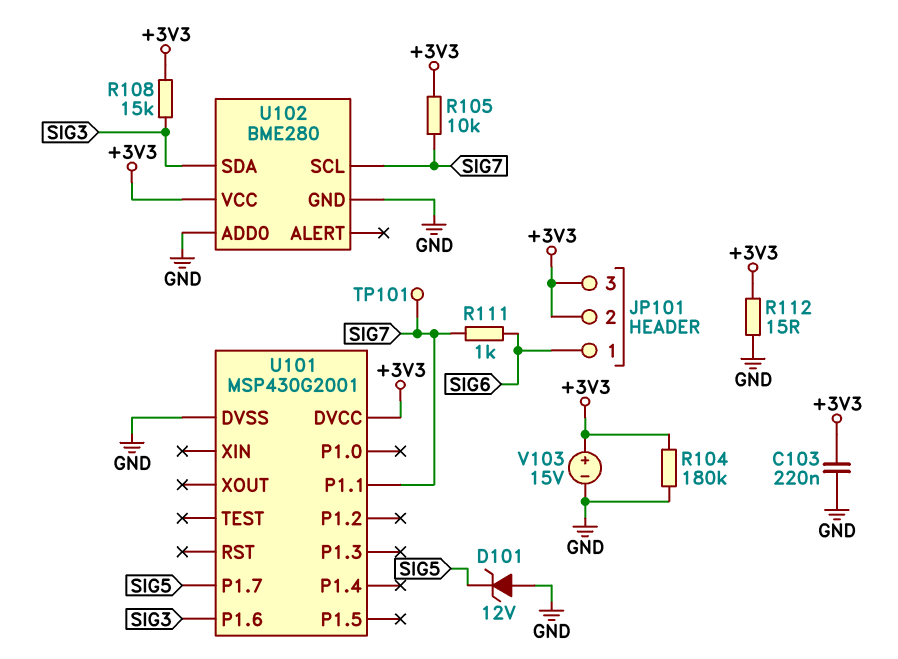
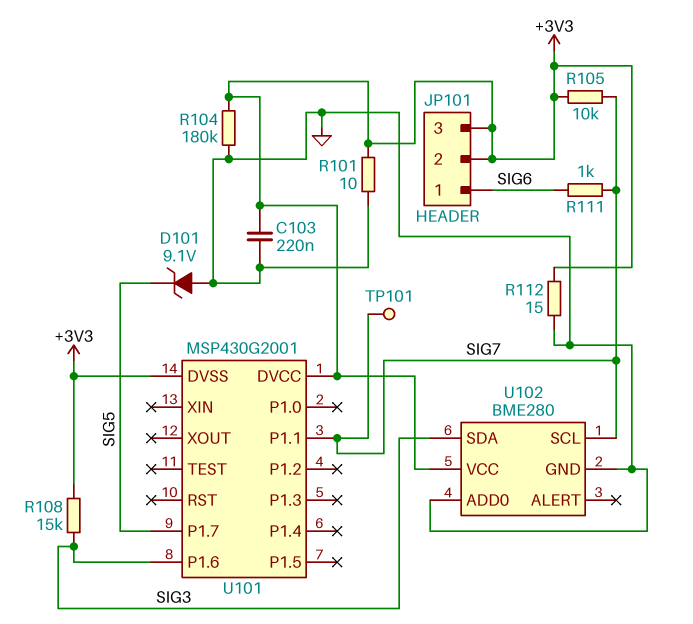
D101: zener 12V (A GND, K SIG5) -> zener 9.1V (A GND, K SIG5)
R101: none -> 10 (+3V3, GND)
U101 pin DVSS: GND -> +3V3
V103: 15V (plus +3V3, minus GND) -> none

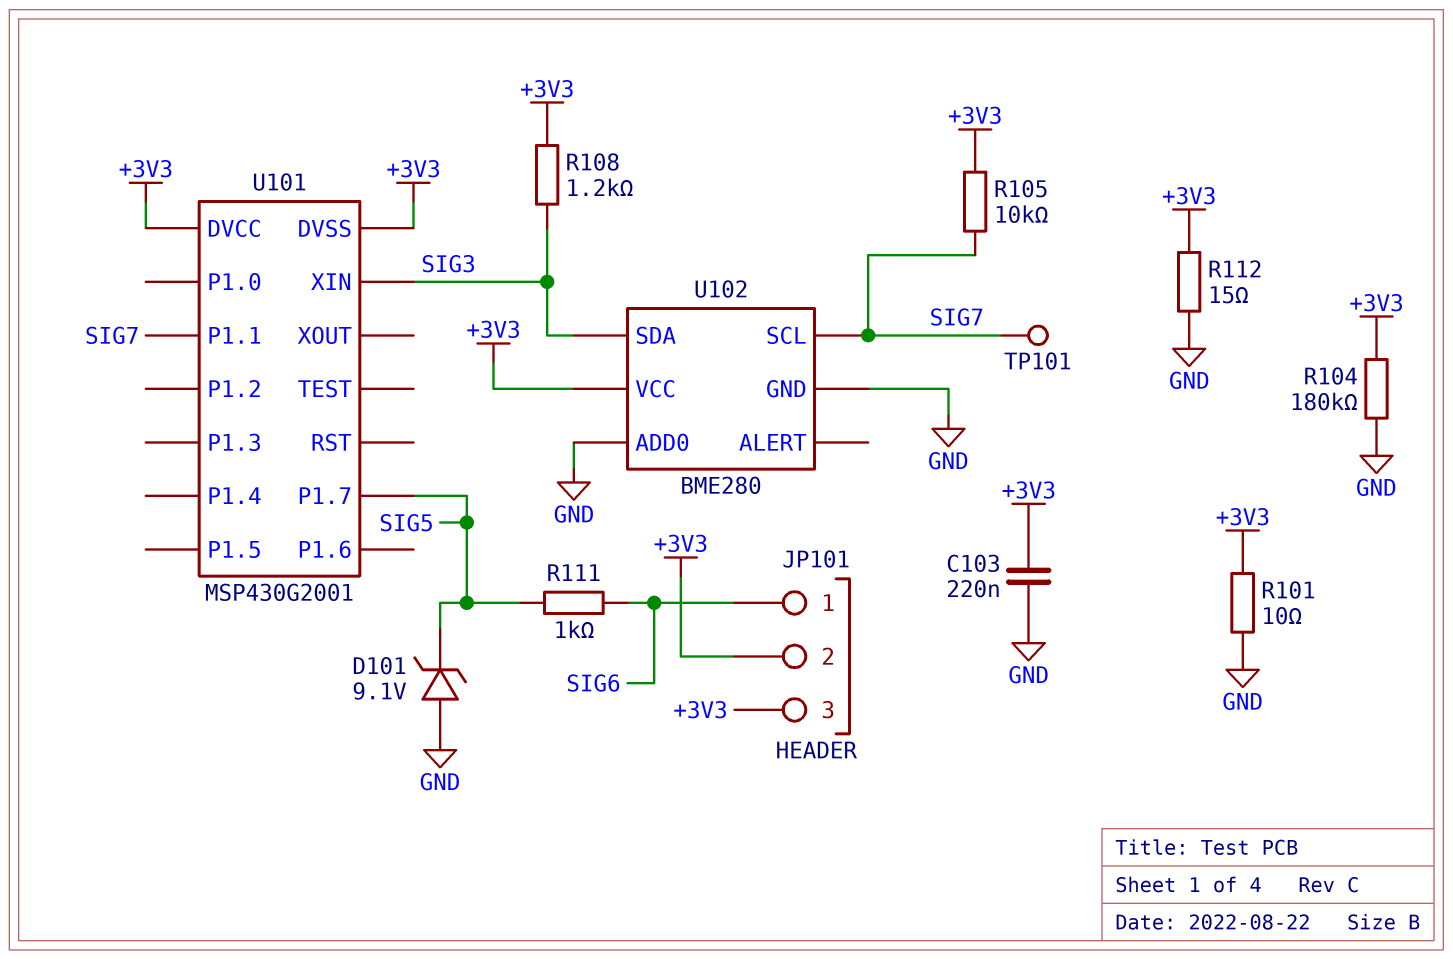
R108: 15k (+3V3, SIG3) -> 1.2k (+3V3, SIG3)
R111: 1k (SIG6, SIG7) -> 1k (SIG5, SIG6)
U101 pin P1.6: SIG3 -> none
U101 pin XIN: none -> SIG3

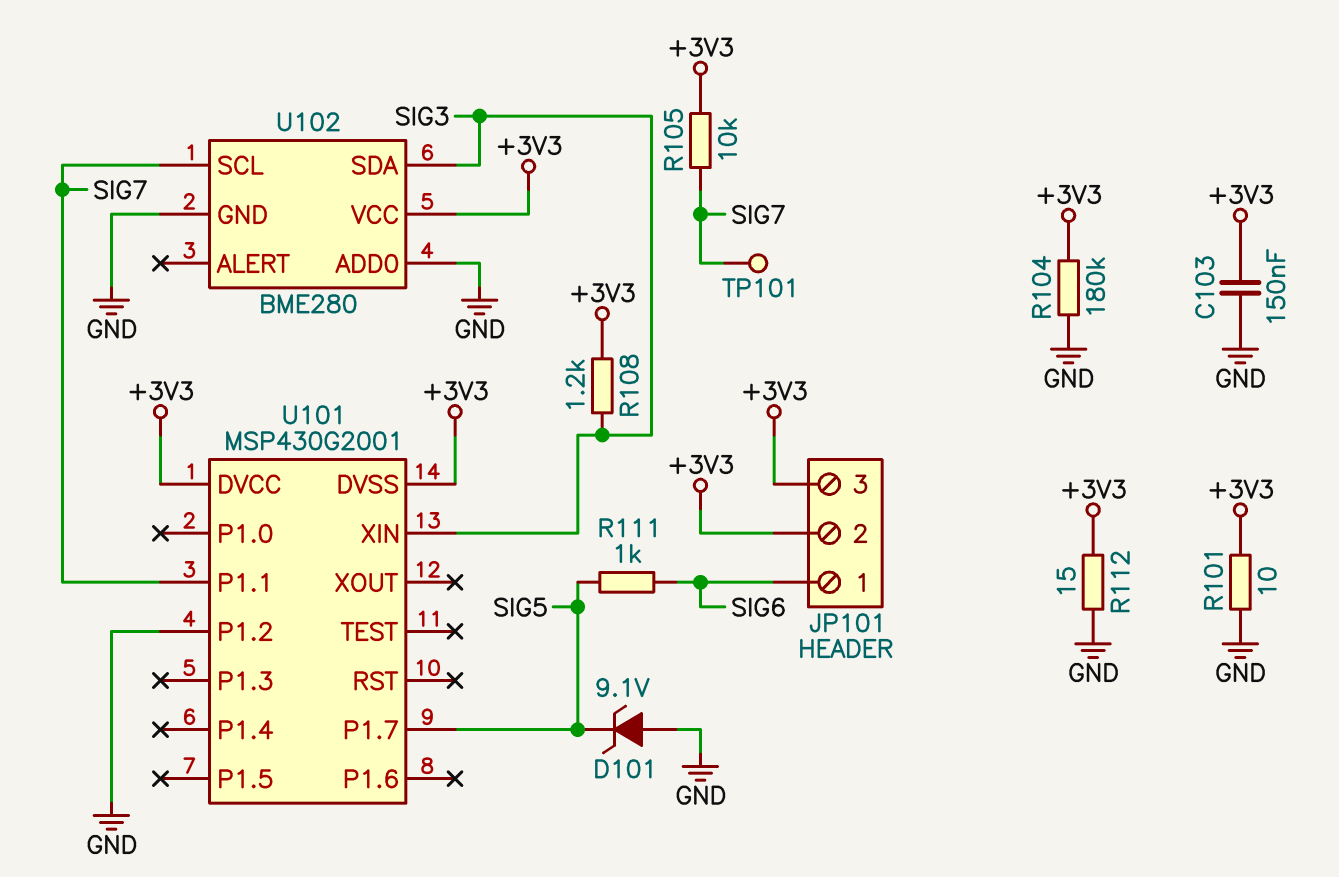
C103: 220nF (+3V3, GND) -> 150nF (+3V3, GND)
U101 pin P1.2: none -> GND

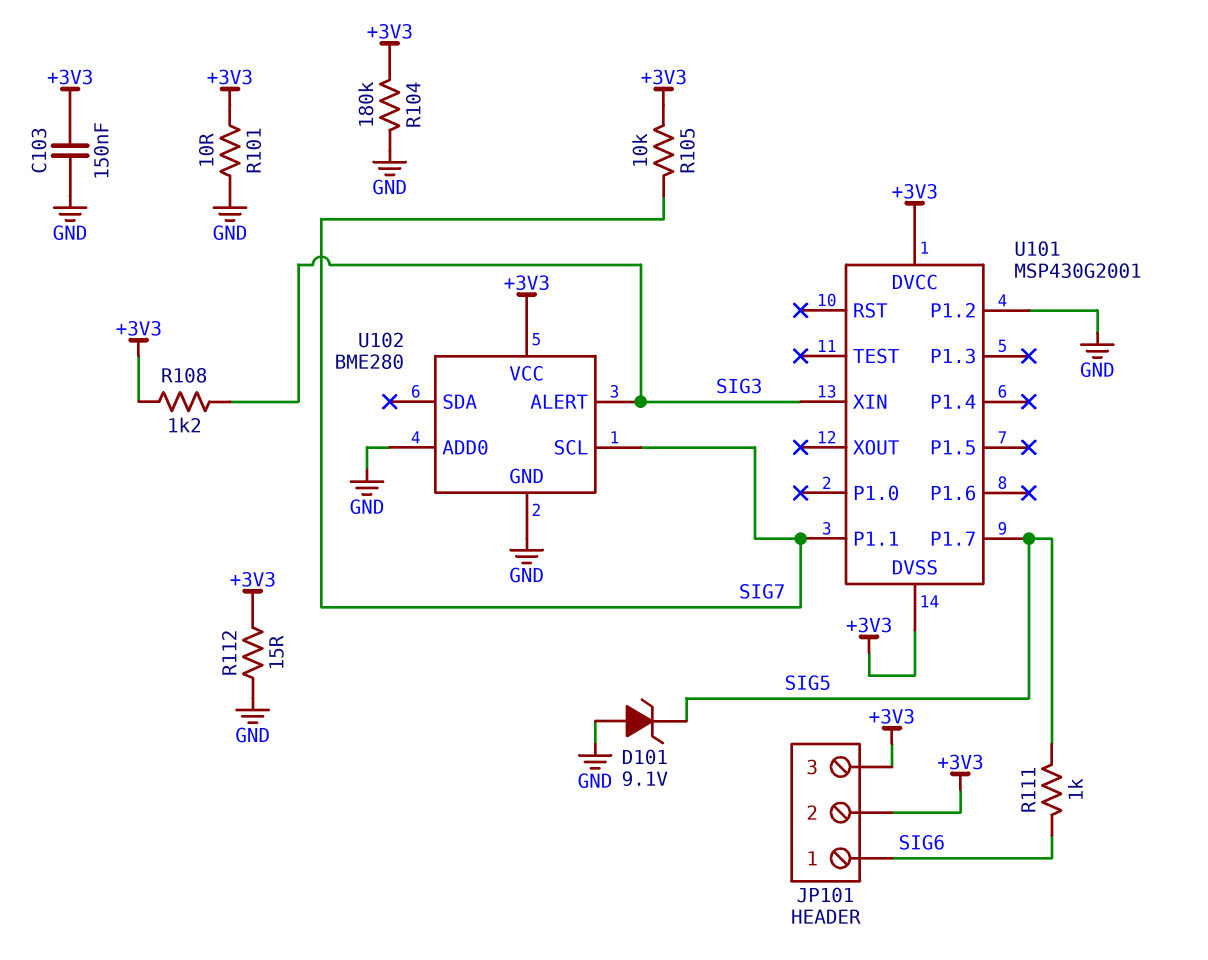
TP101: test point (SIG7) -> none
U102 pin ALERT: none -> SIG3
U102 pin SDA: SIG3 -> none

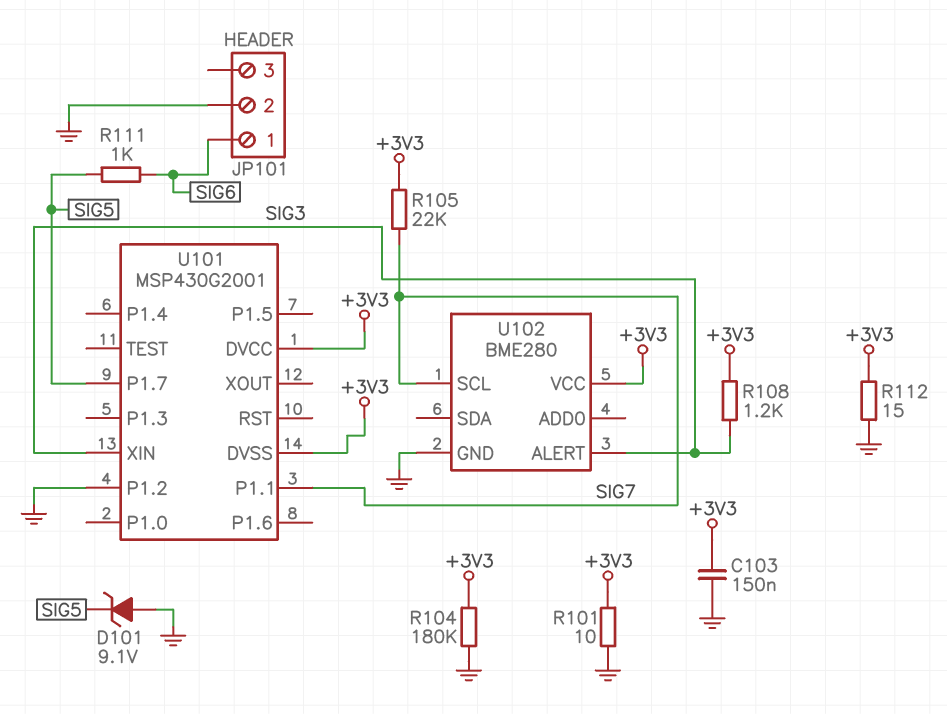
JP101 pin 2: +3V3 -> GND
JP101 pin 3: +3V3 -> none
R105: 10k (+3V3, SIG7) -> 22k (+3V3, SIG7)
U102 pin ADD0: GND -> none

